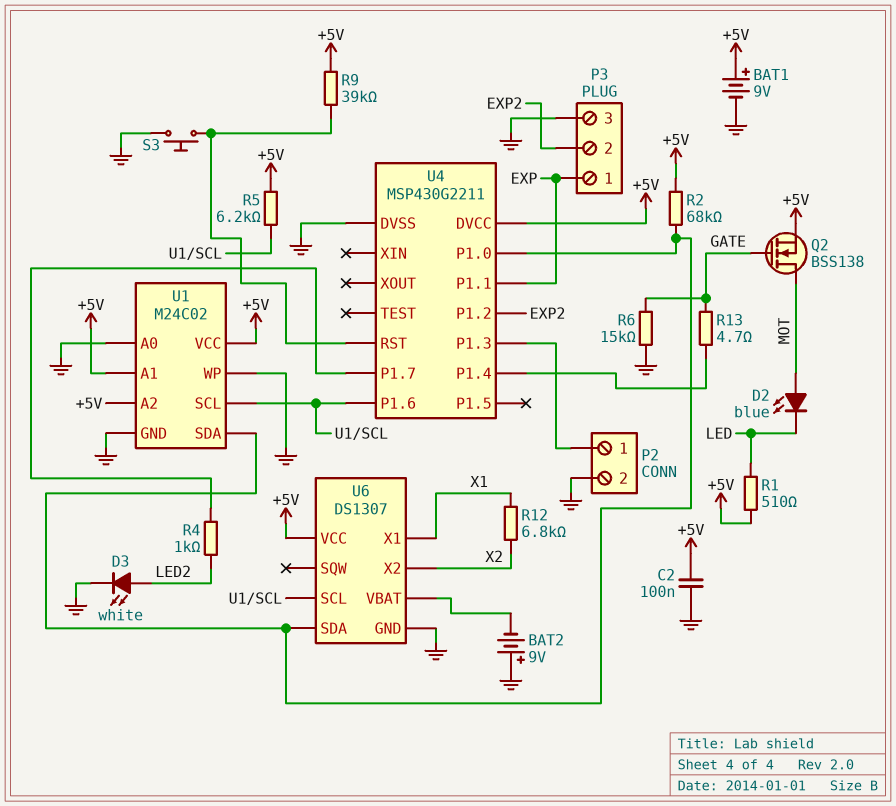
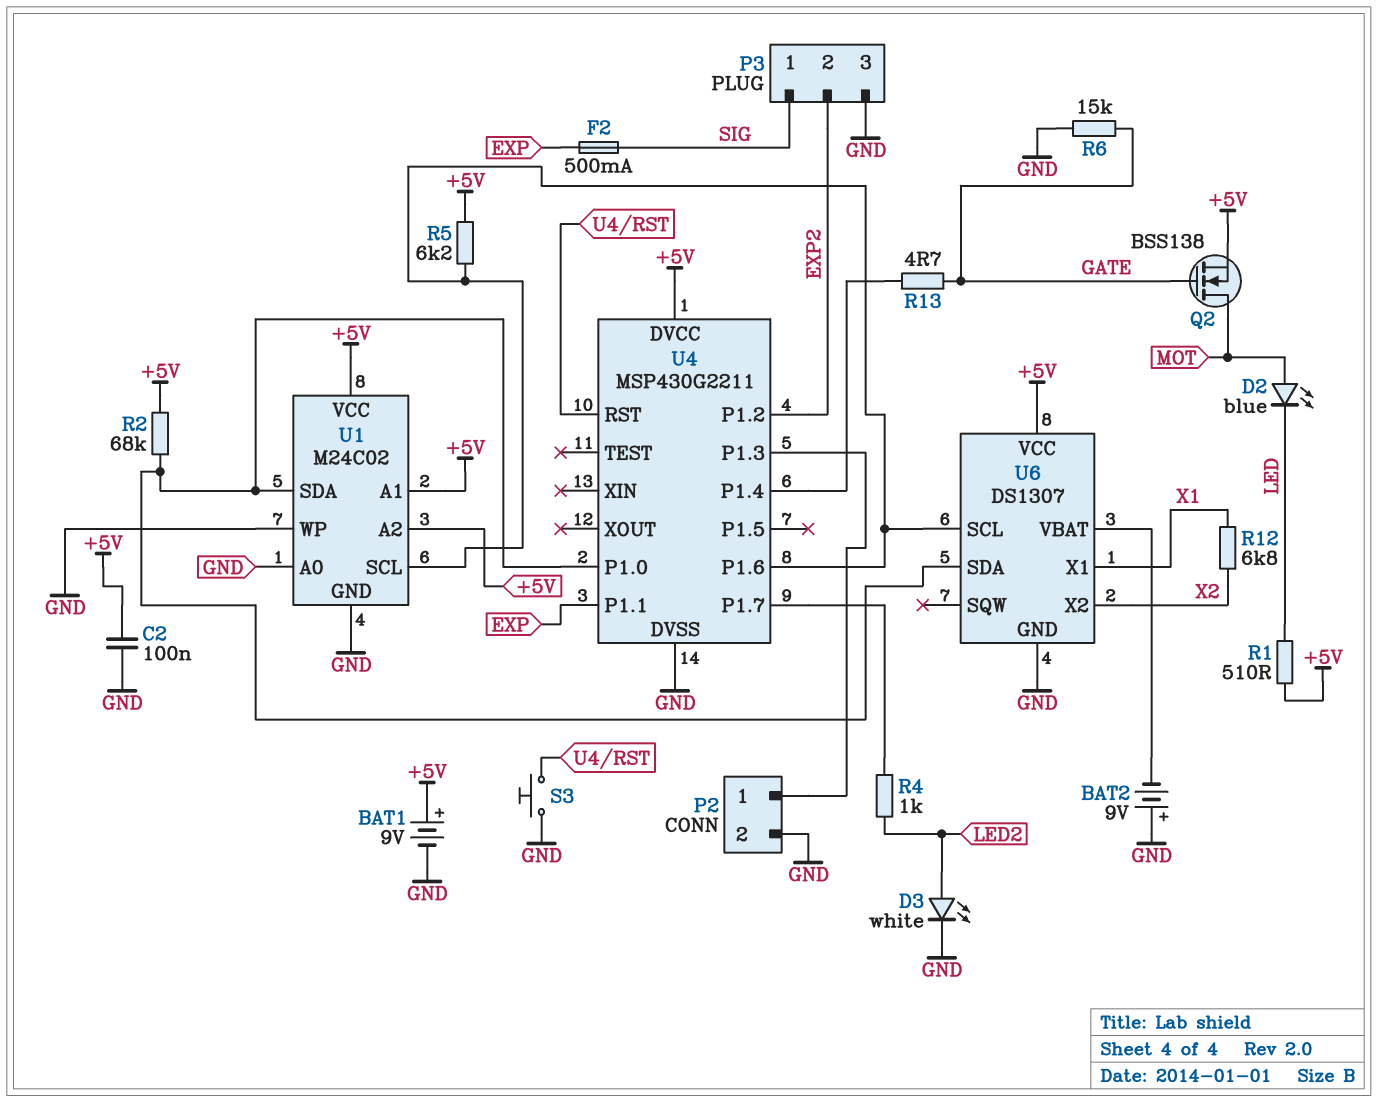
F2: none -> 500mA (EXP, SIG)
P3 pin 1: EXP -> SIG
R9: 39k (+5V, U4/RST) -> none

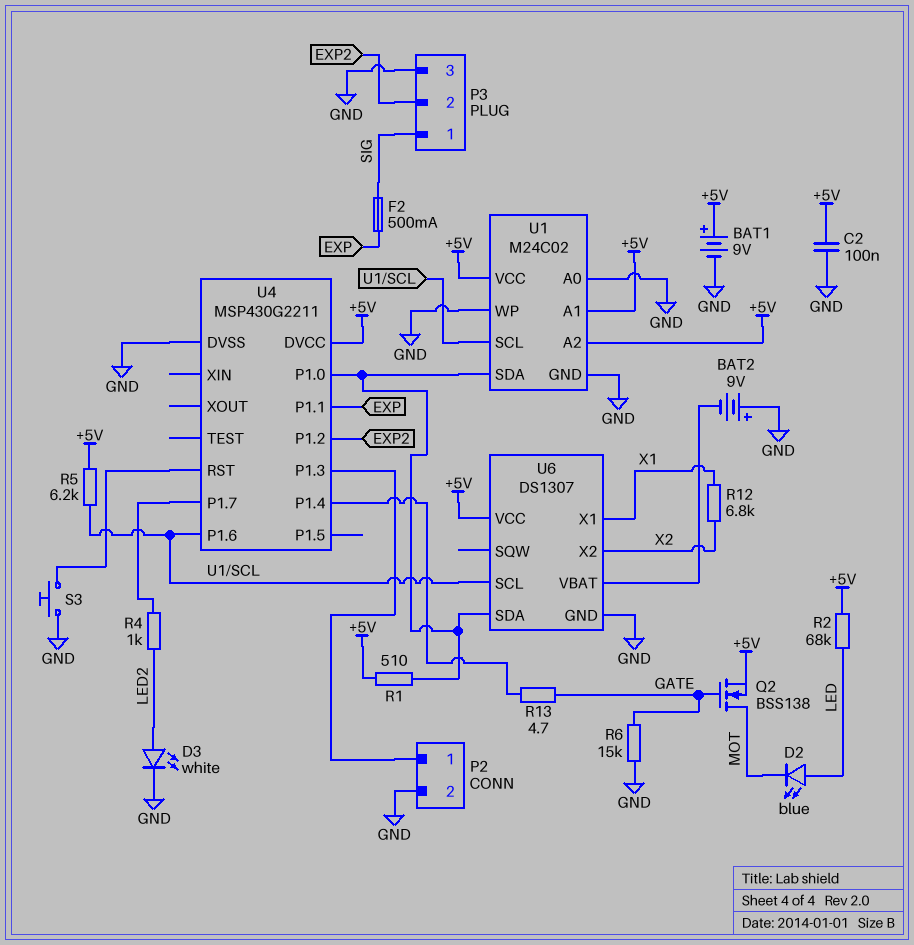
D2: LED blue (A MOT, K LED) -> LED blue (A LED, K MOT)
R1: 510 (+5V, LED) -> 510 (+5V, U1/SDA)
R2: 68k (+5V, U1/SDA) -> 68k (+5V, LED)

